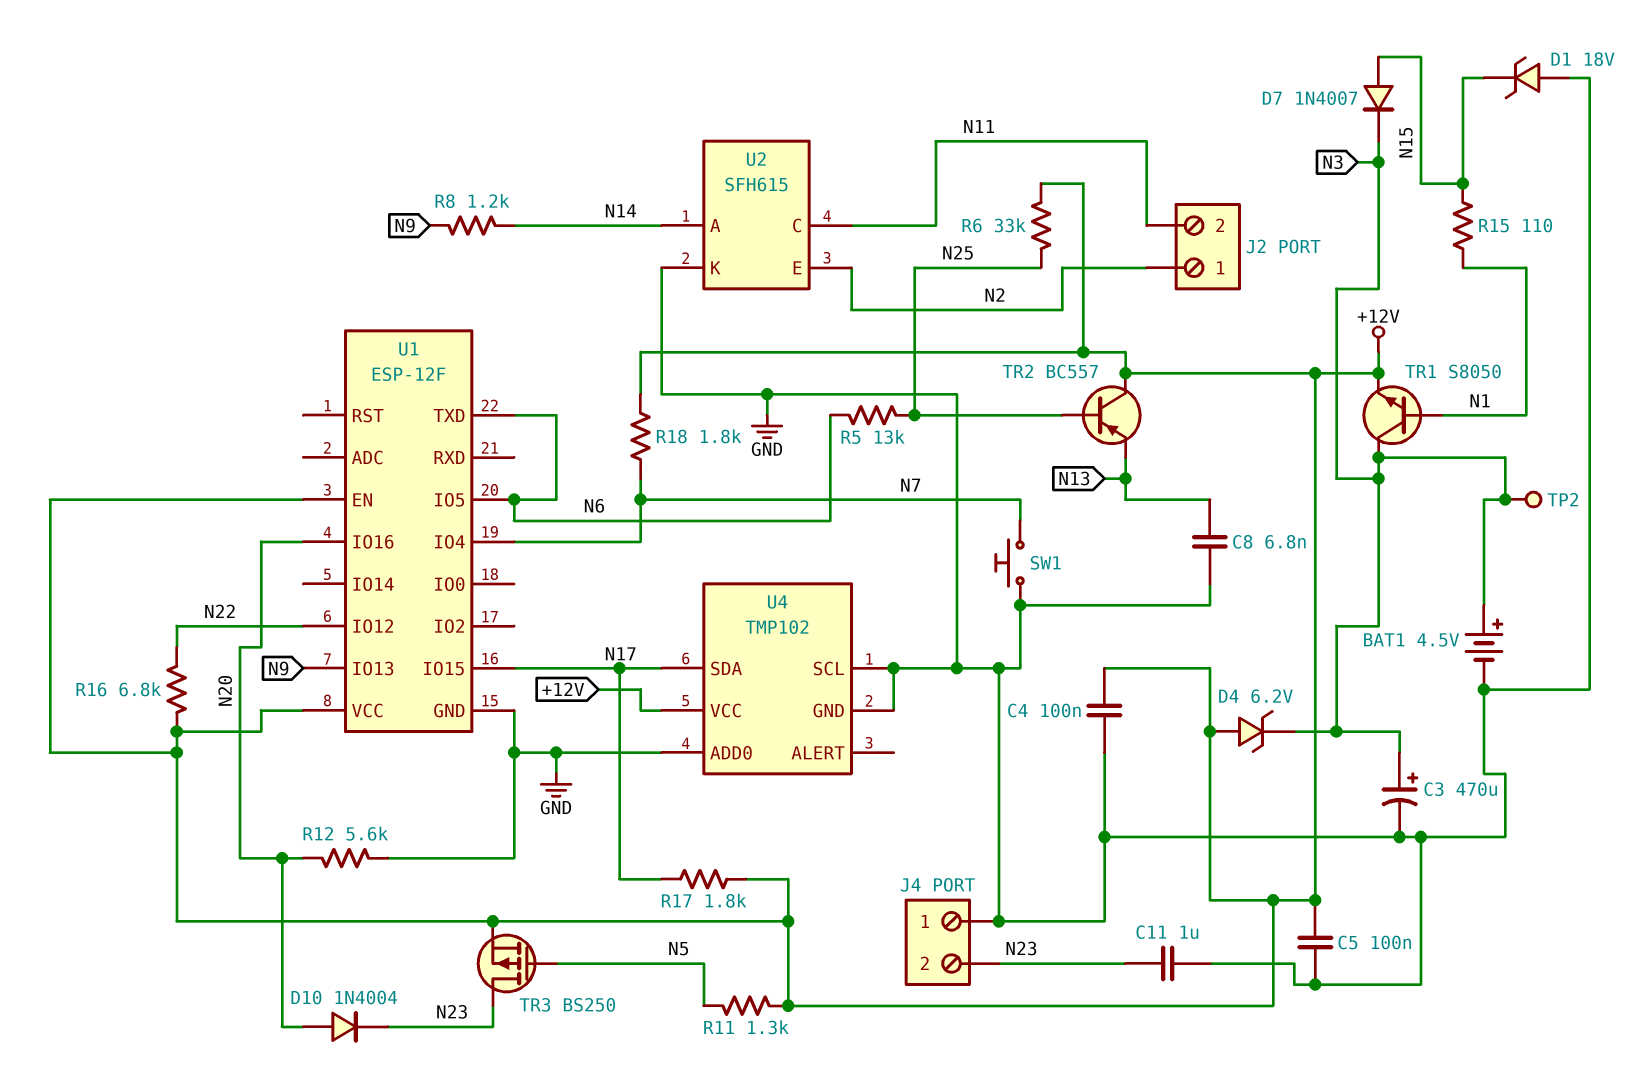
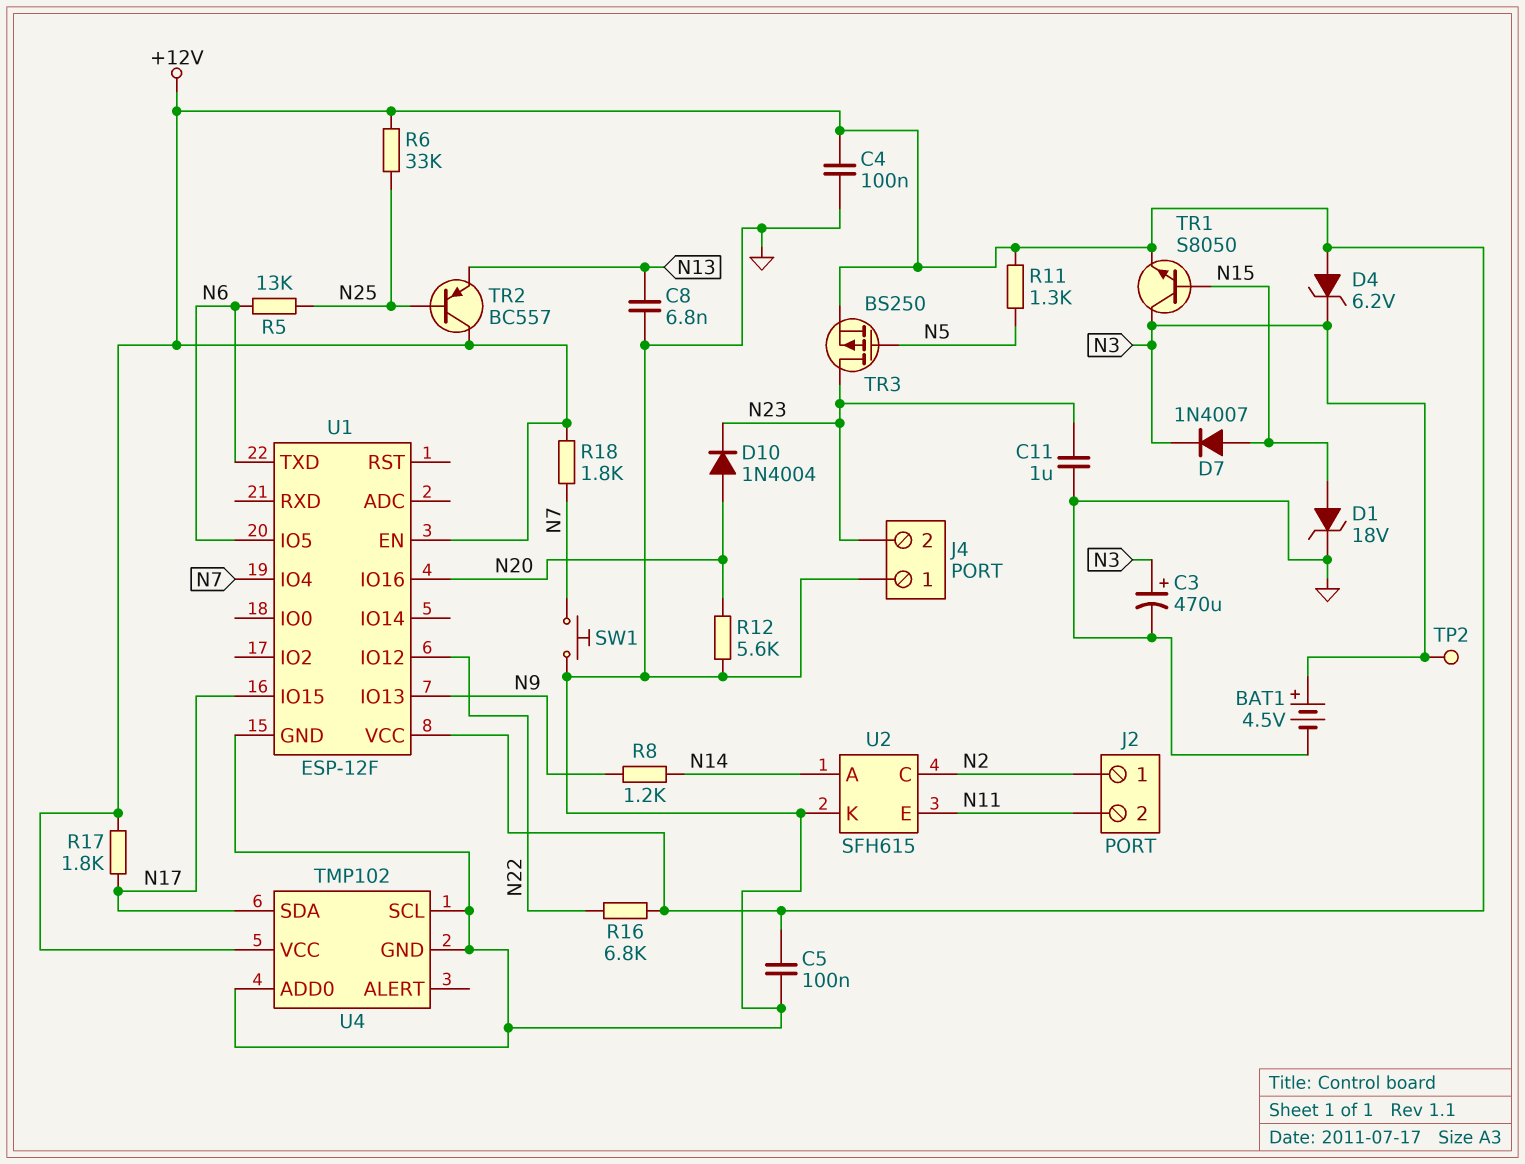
D1: zener 18V (A GND, K N15) -> zener 18V (A N15, K GND)
R15: 110 (N1, N15) -> none
TR1: NPN S8050 (B N1, C N3, E +12V) -> NPN S8050 (B N15, C N3, E +12V)
U2 pin C: N11 -> N2
U2 pin E: N2 -> N11

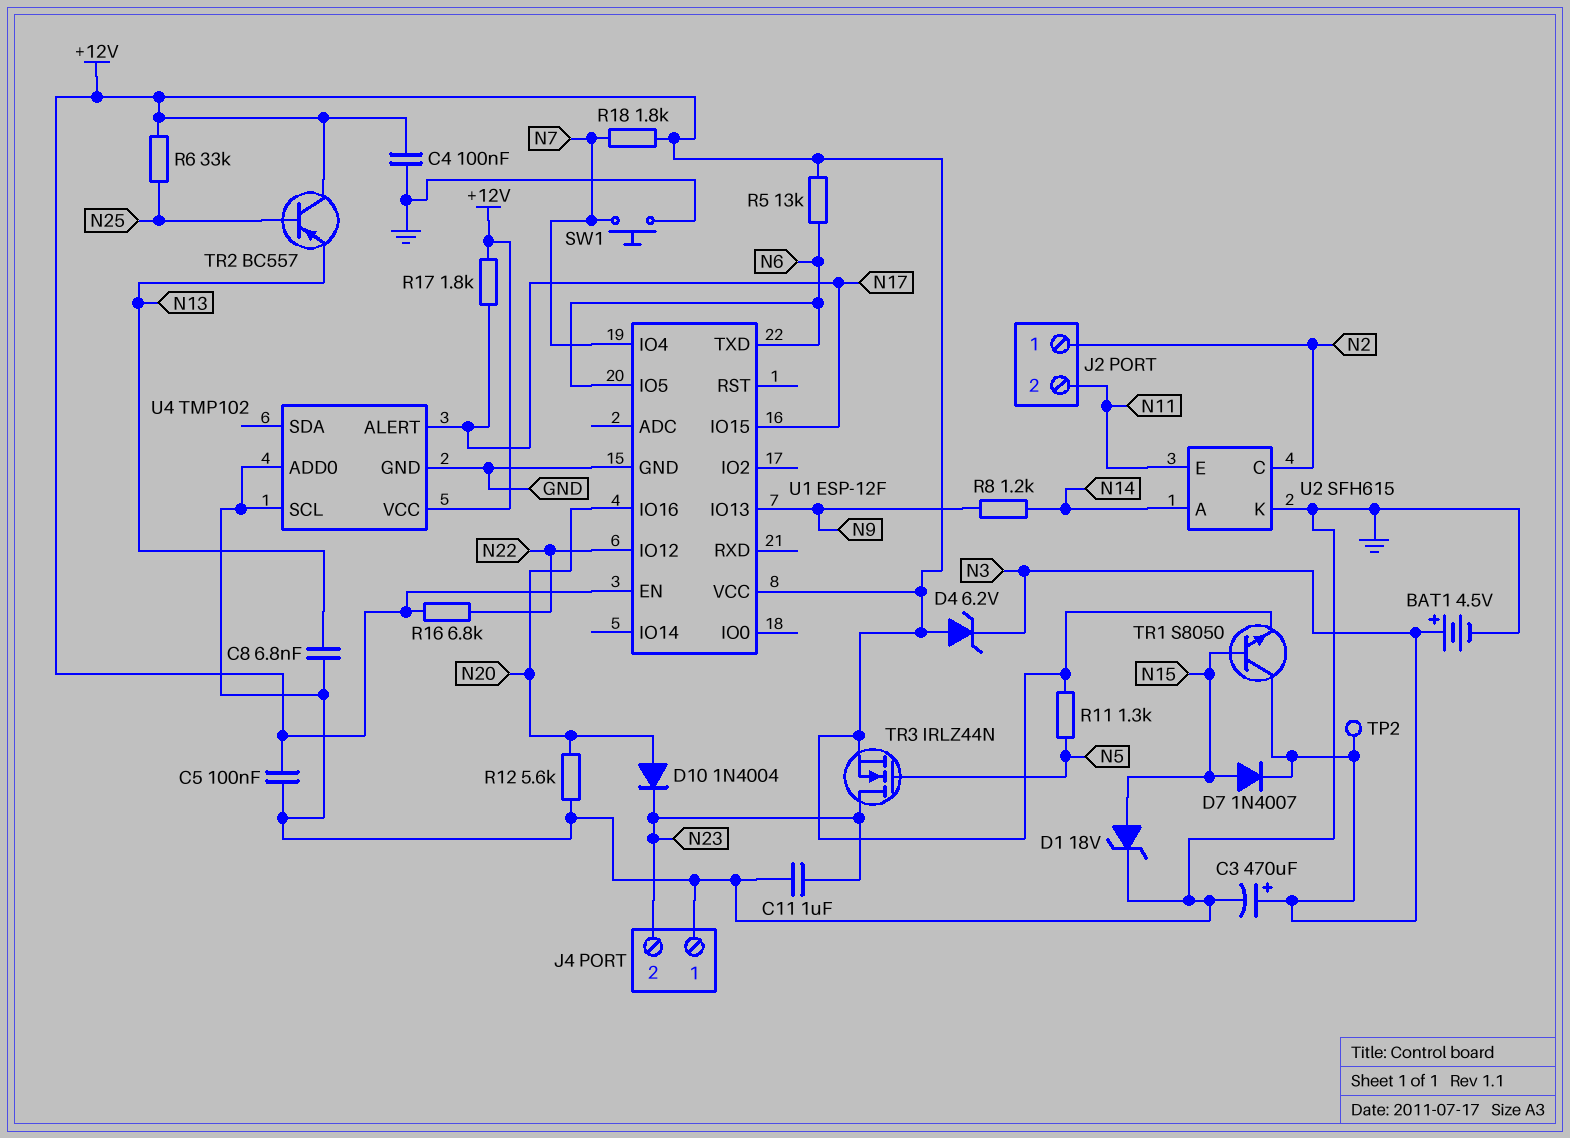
R5: 13k (N6, N25) -> 13k (+12V, N6)
TR3: PMOS BS250 (G N5, D N23, S +12V) -> NMOS IRLZ44N (G N5, D N23, S +12V)
U4 pin ALERT: none -> N17
U4 pin SDA: N17 -> none

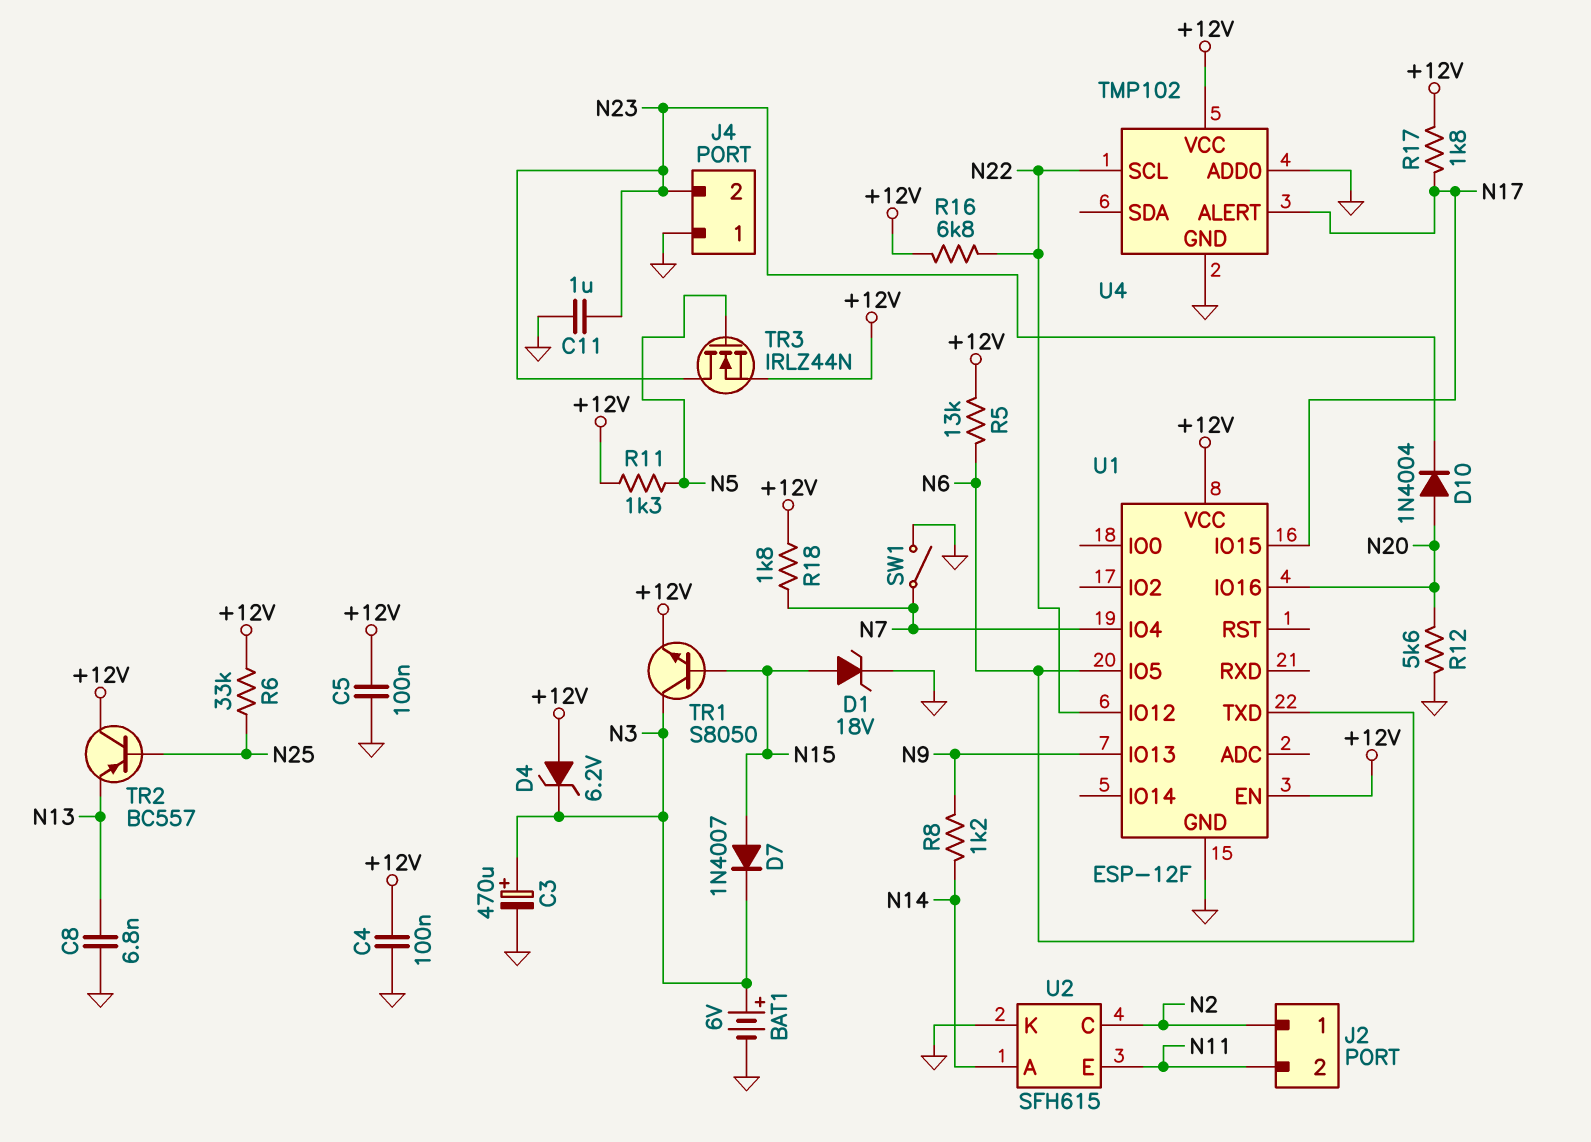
BAT1: 4.5V (plus N3, minus GND) -> 6V (plus N3, minus GND)
SW1: button (GND, N7) -> switch (GND, N7)
TP2: test point (N3) -> none
U4 pin SCL: GND -> N22

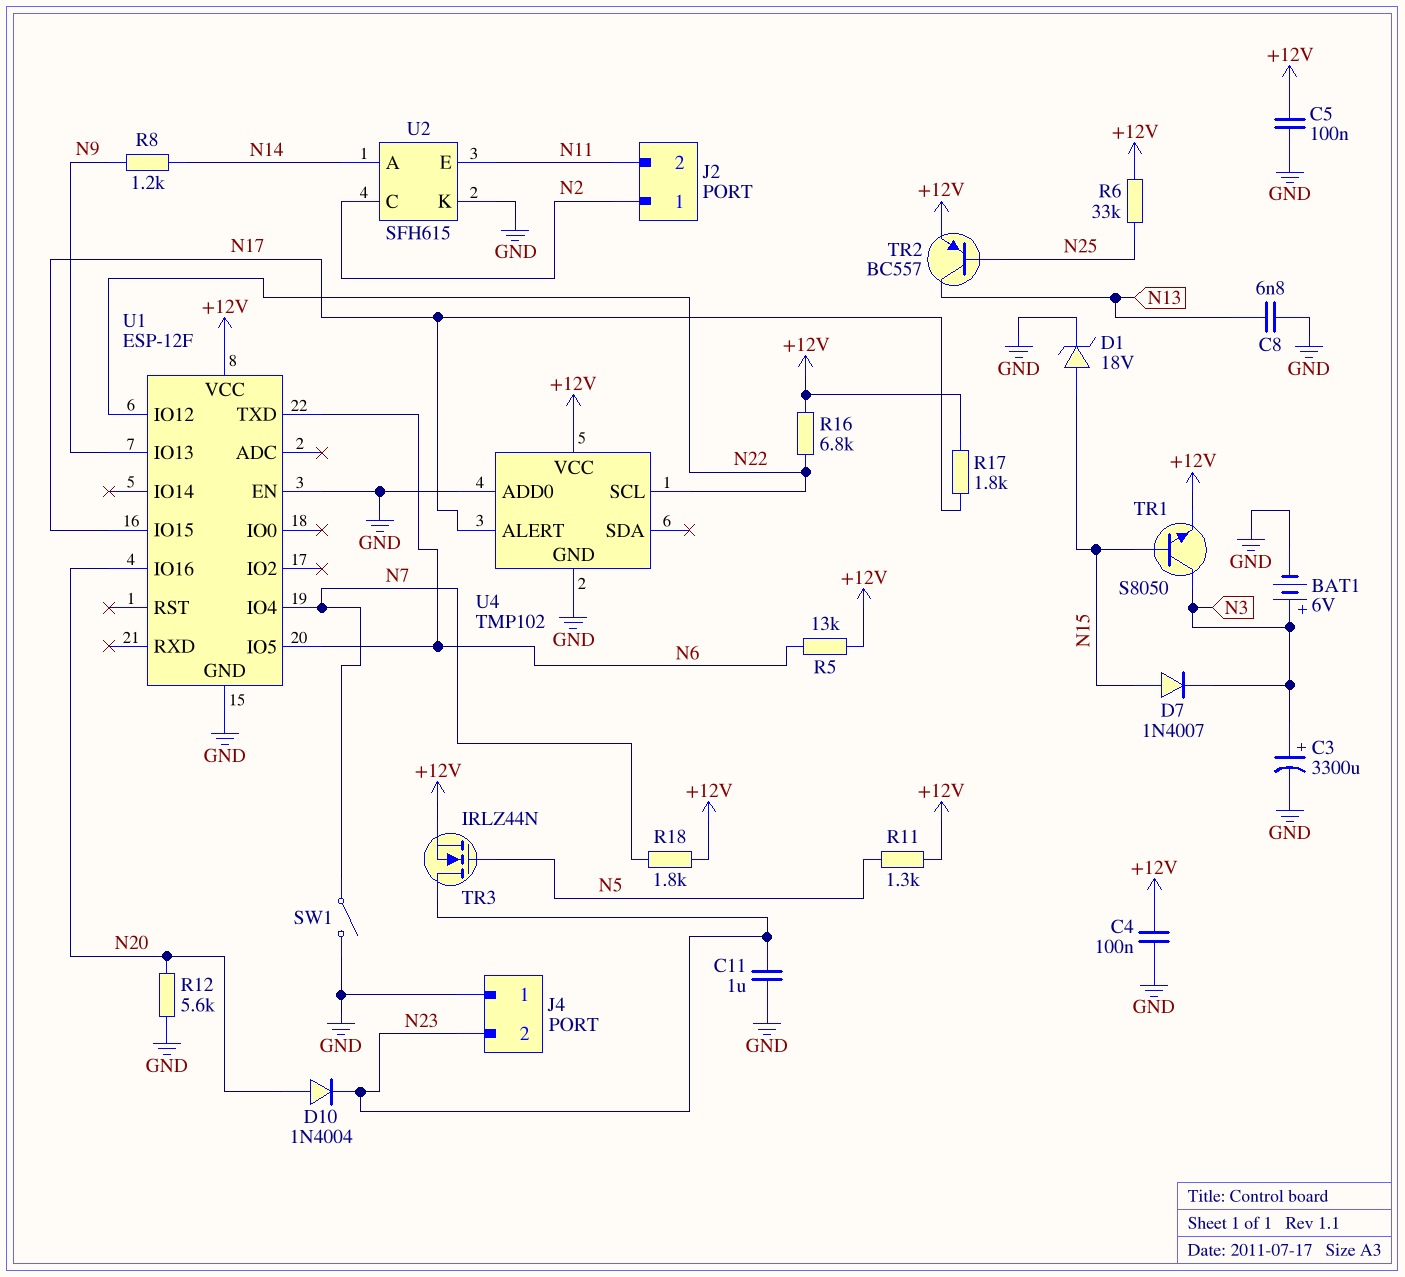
C3: 470uF (plus N3, minus GND) -> 3300uF (plus N3, minus GND)
D4: zener 6.2V (A +12V, K N3) -> none
TR2: PNP BC557 (B N25, C +12V, E N13) -> PNP BC557 (B N25, C N13, E +12V)
U1 pin EN: +12V -> GND

